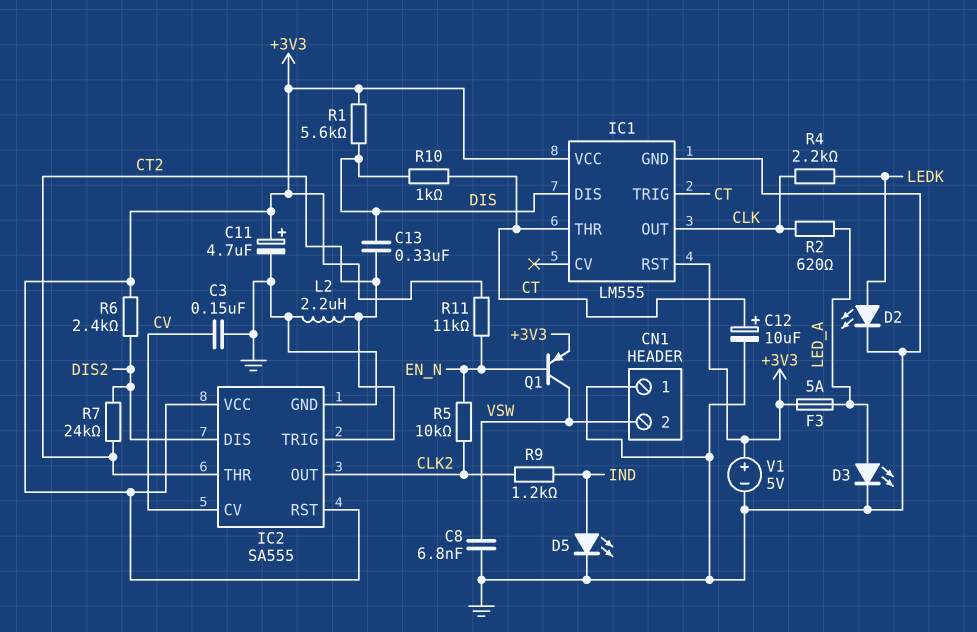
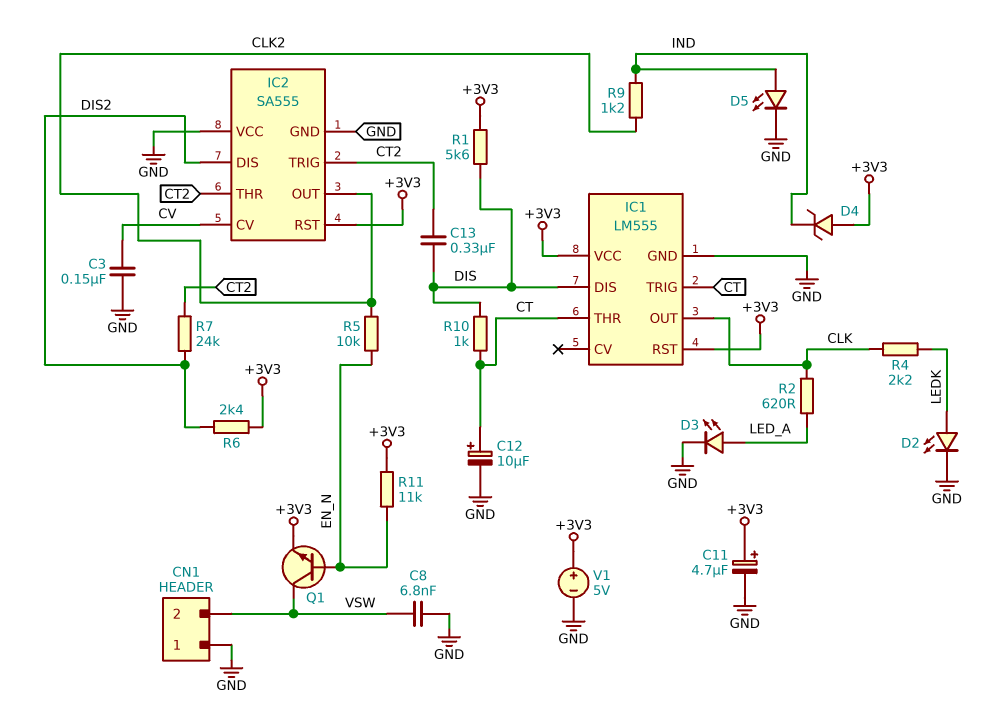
D4: none -> zener (A +3V3, K IND)
F3: 5A (+3V3, LED_A) -> none
IC2 pin VCC: +3V3 -> GND
L2: 2.2uH (CT2, GND) -> none
Q1: PNP (B EN_N, C VSW, E +3V3) -> NPN (B EN_N, C VSW, E +3V3)

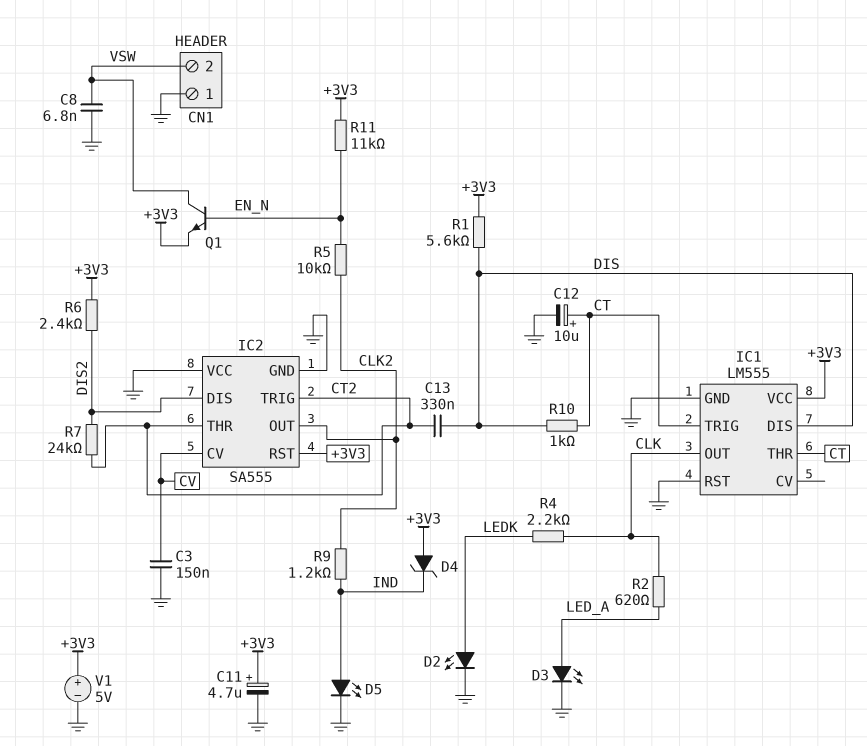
IC1 pin RST: +3V3 -> GND

